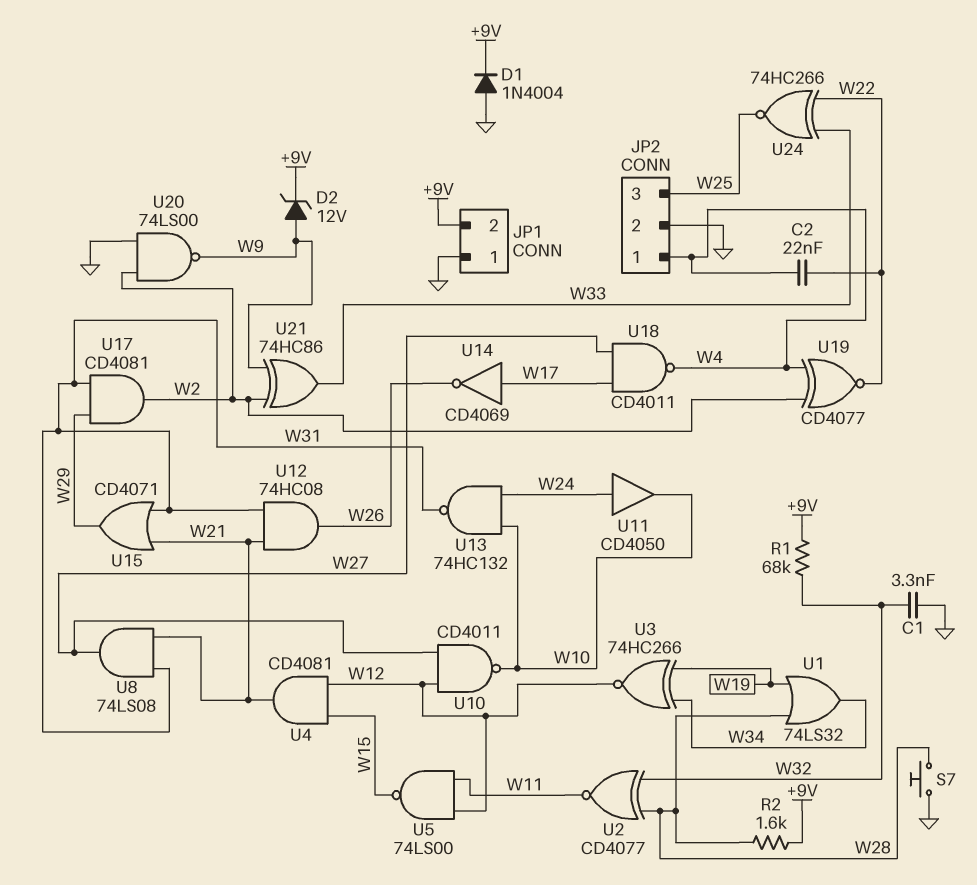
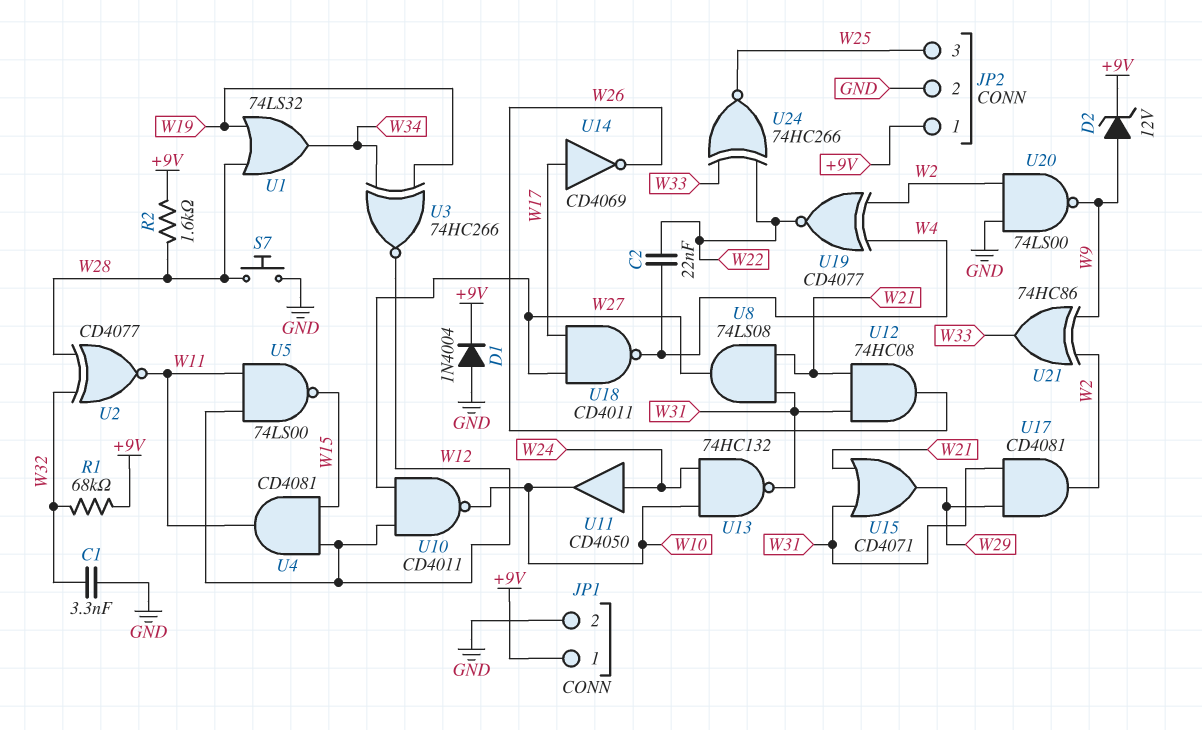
JP1 pin 1: GND -> +9V
JP1 pin 2: +9V -> GND
JP2 pin 1: W4 -> +9V
U4: AND CD4081 (in W12, in W15, out W21) -> AND CD4081 (in W12, in W15, out W11)

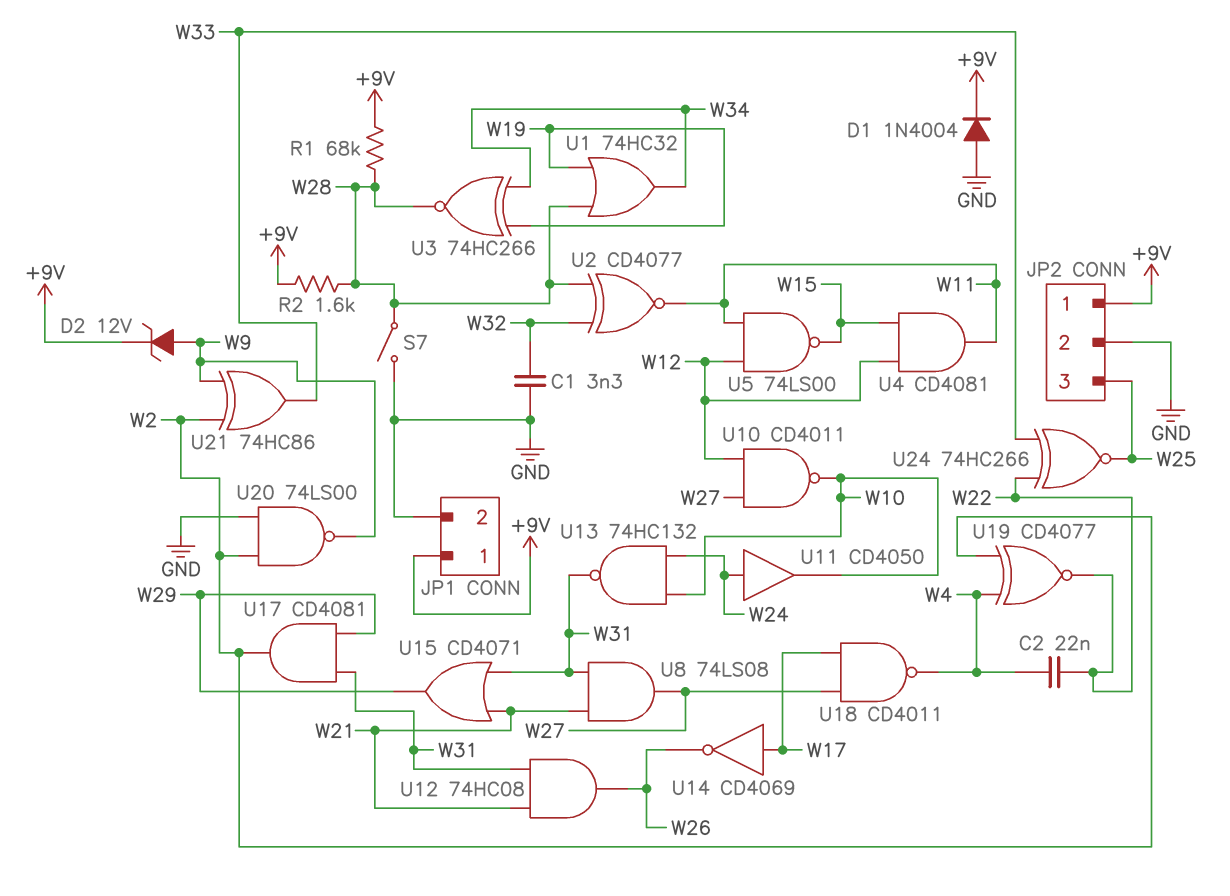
R1: 68k (+9V, W32) -> 68k (+9V, W28)
S7: button (GND, W28) -> switch (GND, W28)
U1: OR 74LS32 (in W19, in W28, out W34) -> OR 74HC32 (in W19, in W28, out W34)
U3: XNOR 74HC266 (in W19, in W34, out W12) -> XNOR 74HC266 (in W19, in W34, out W28)

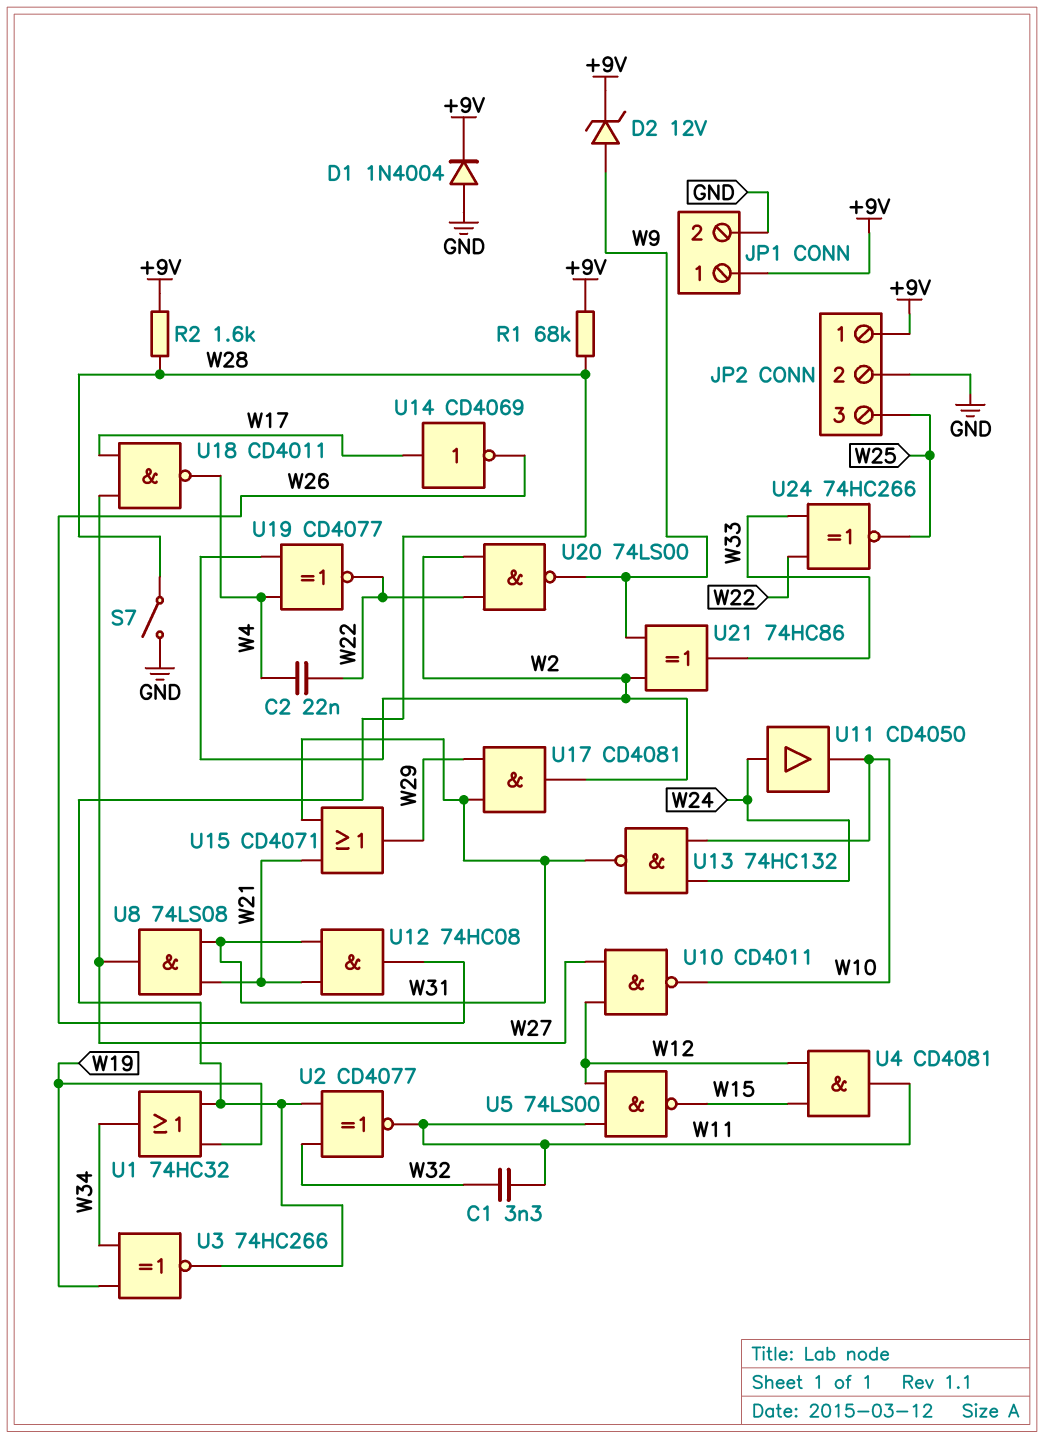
C1: 3.3nF (GND, W32) -> 3.3nF (W11, W32)
U20: NAND 74LS00 (in GND, in W2, out W9) -> NAND 74LS00 (in W2, in W22, out W9)

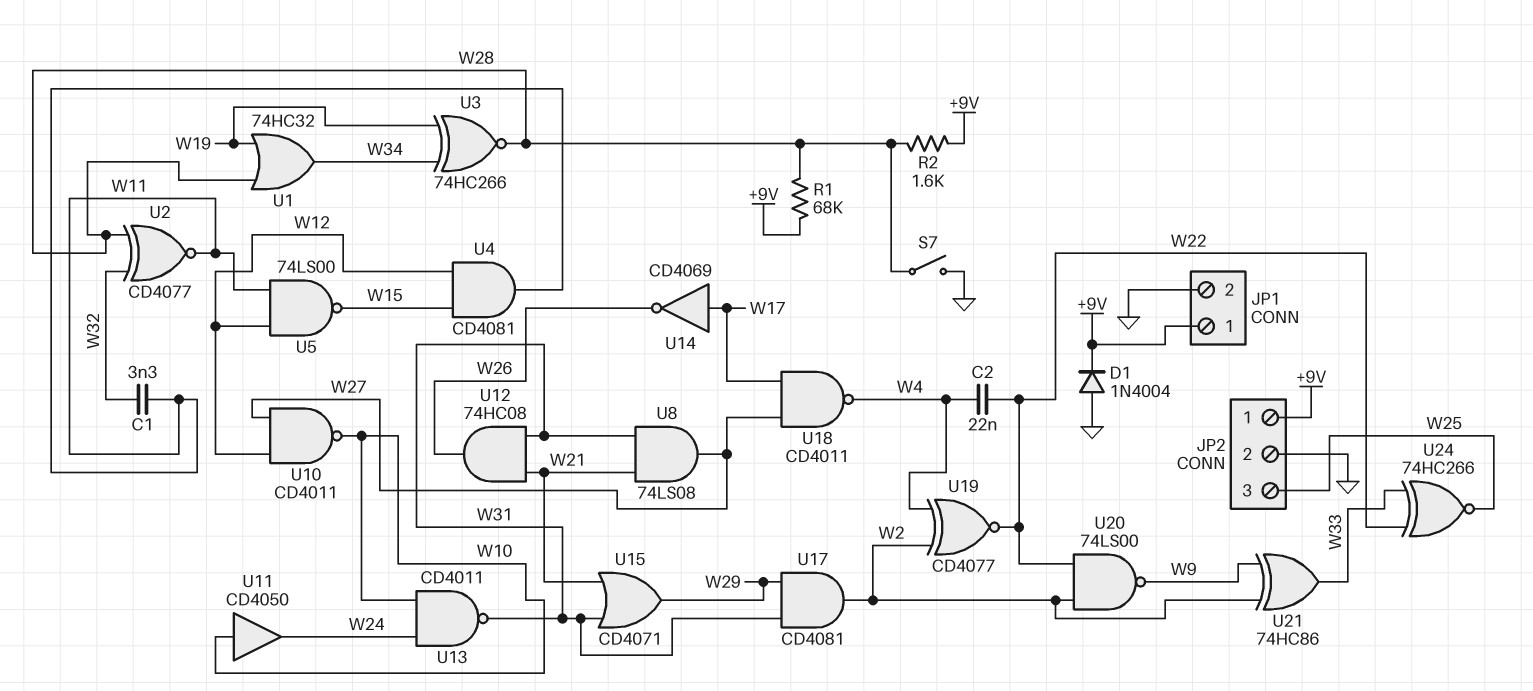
D2: zener 12V (A W9, K +9V) -> none
U11: buffer CD4050 (in W24, out W10) -> buffer CD4050 (in W10, out W24)
U13: NAND 74HC132 (in W10, in W24, out W31) -> NAND CD4011 (in W10, in W24, out W31)

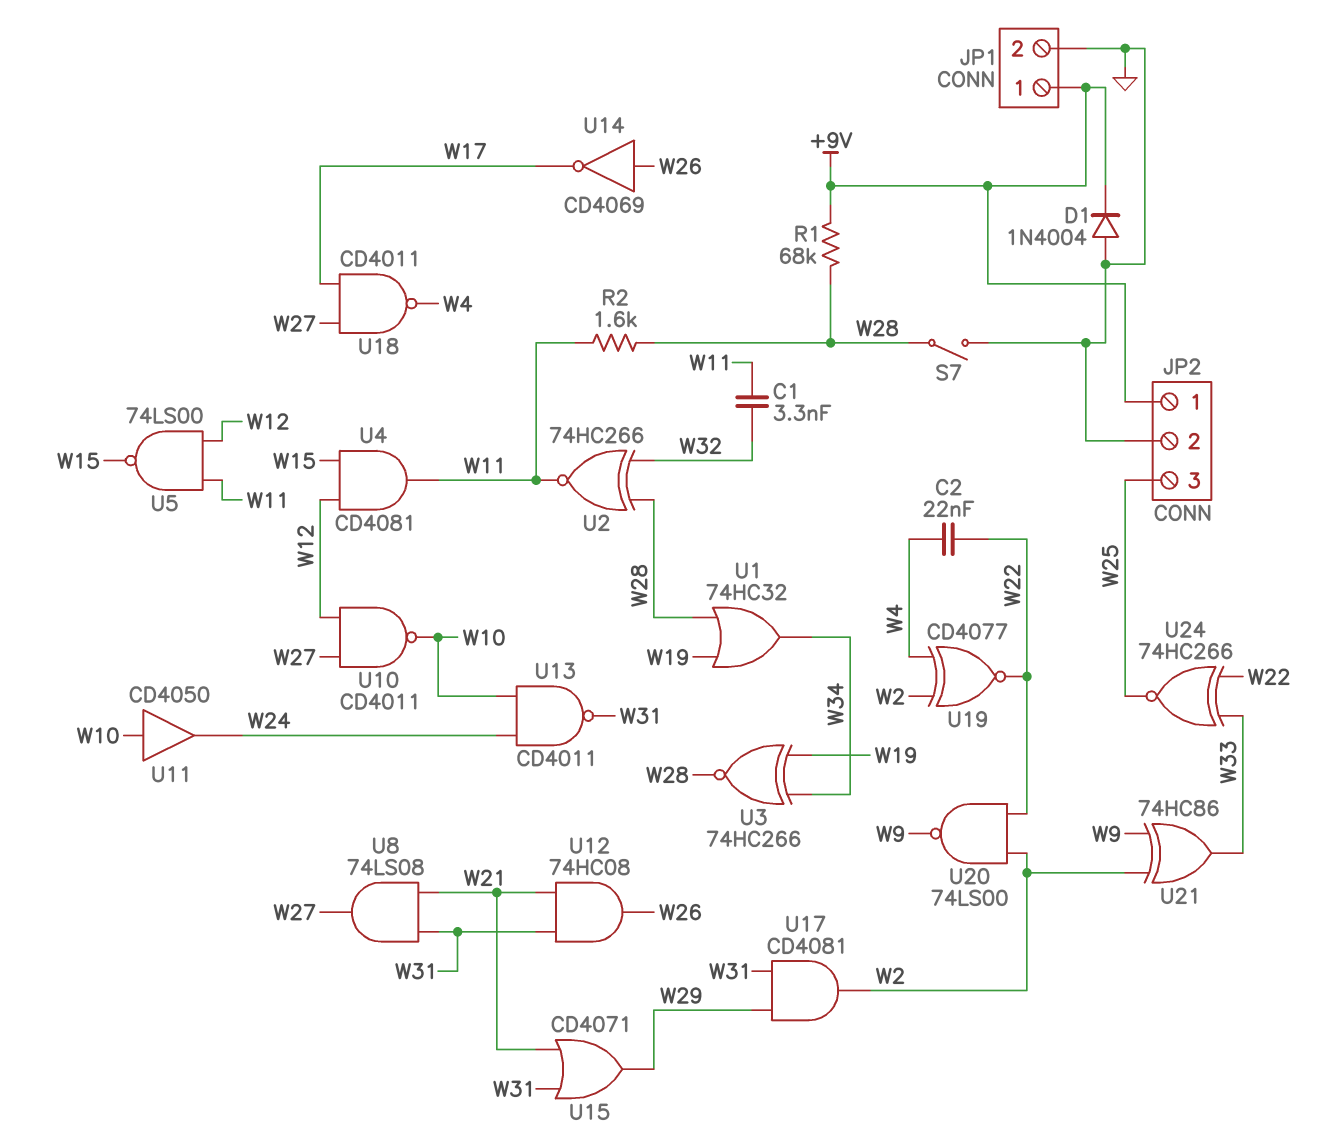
R2: 1.6k (+9V, W28) -> 1.6k (W11, W28)
U2: XNOR CD4077 (in W28, in W32, out W11) -> XNOR 74HC266 (in W28, in W32, out W11)
U14: NOT CD4069 (in W17, out W26) -> NOT CD4069 (in W26, out W17)

